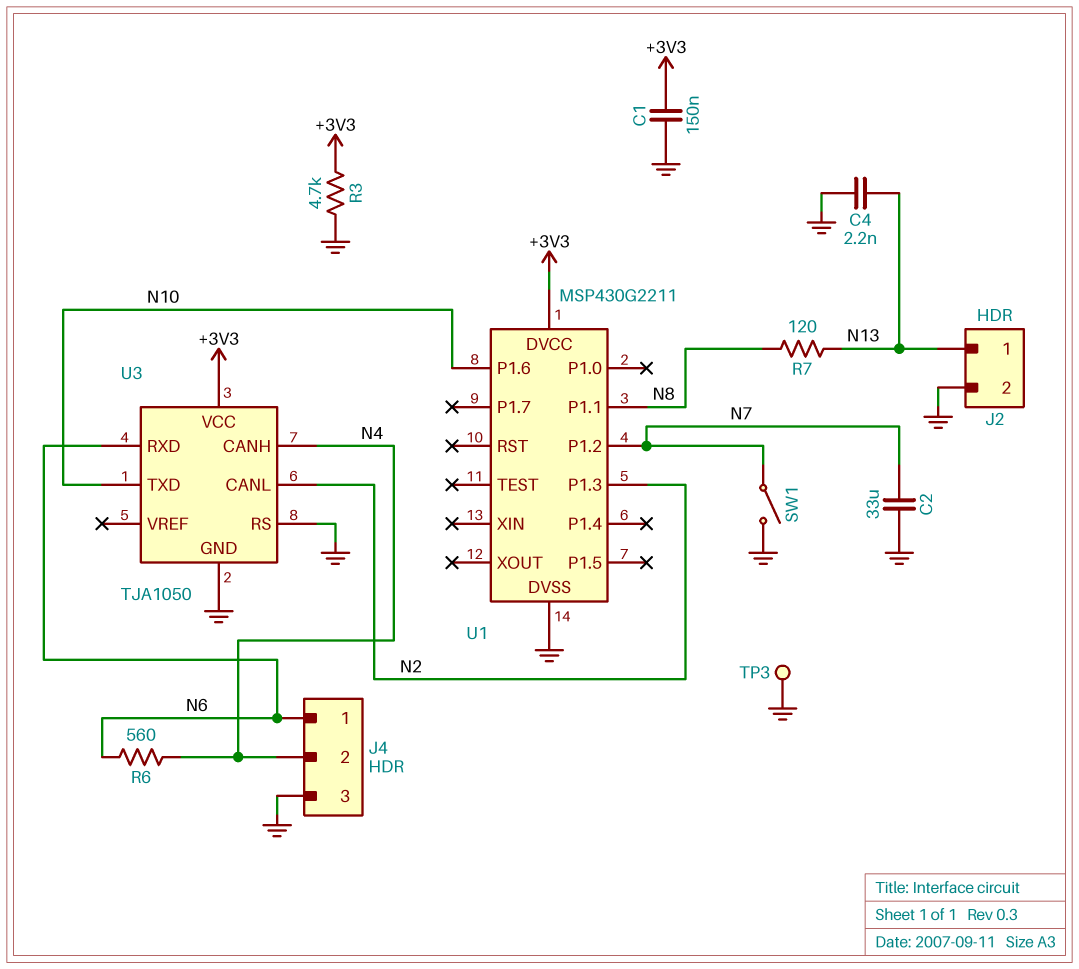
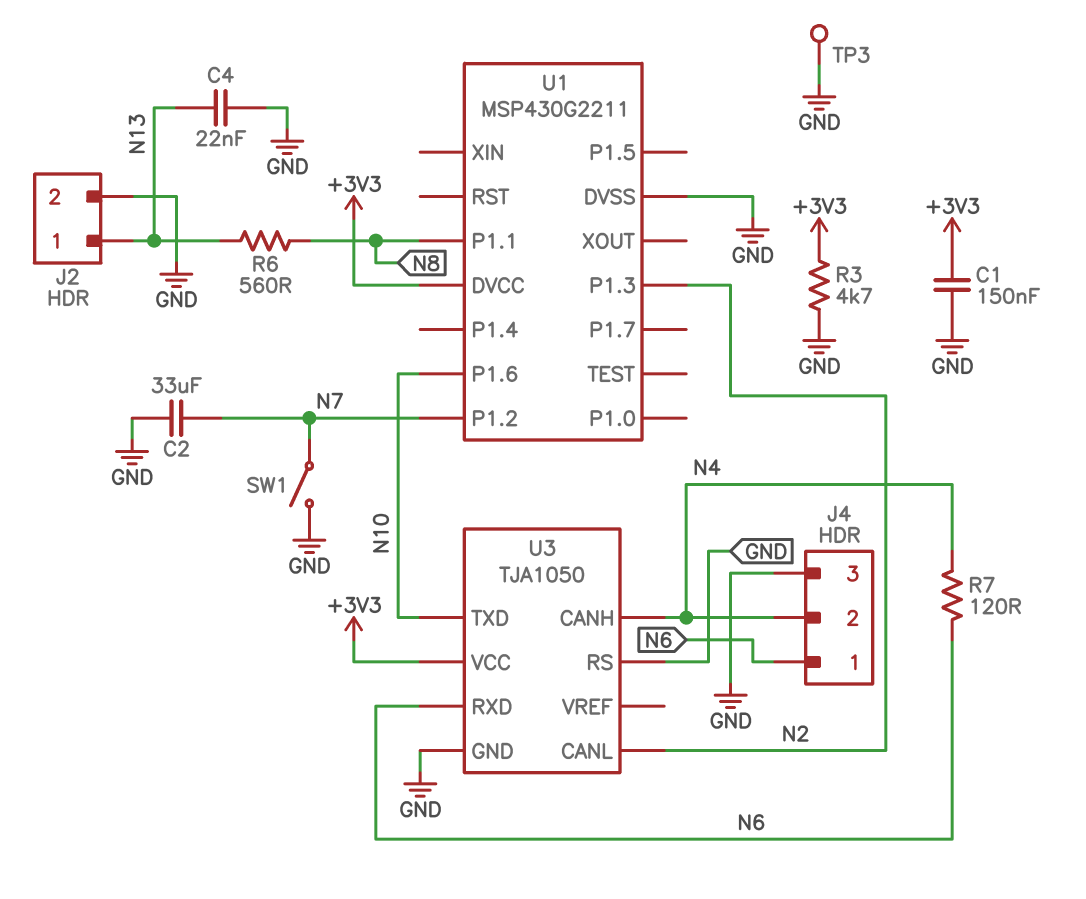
C4: 2.2nF (GND, N13) -> 22nF (GND, N13)
R6: 560 (N4, N6) -> 560 (N8, N13)
R7: 120 (N8, N13) -> 120 (N4, N6)

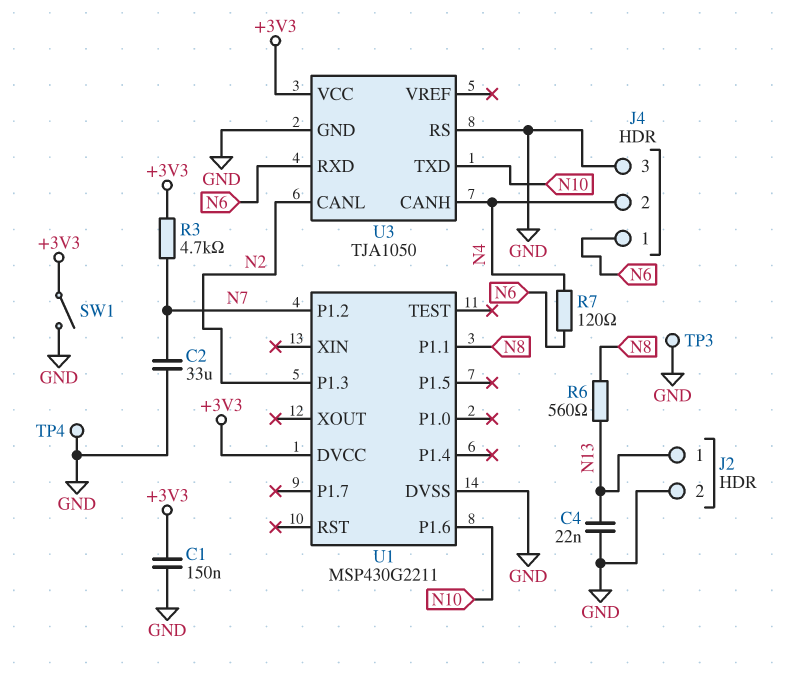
R3: 4.7k (+3V3, GND) -> 4.7k (+3V3, N7)
SW1: switch (GND, N7) -> switch (+3V3, GND)
TP4: none -> test point (GND)

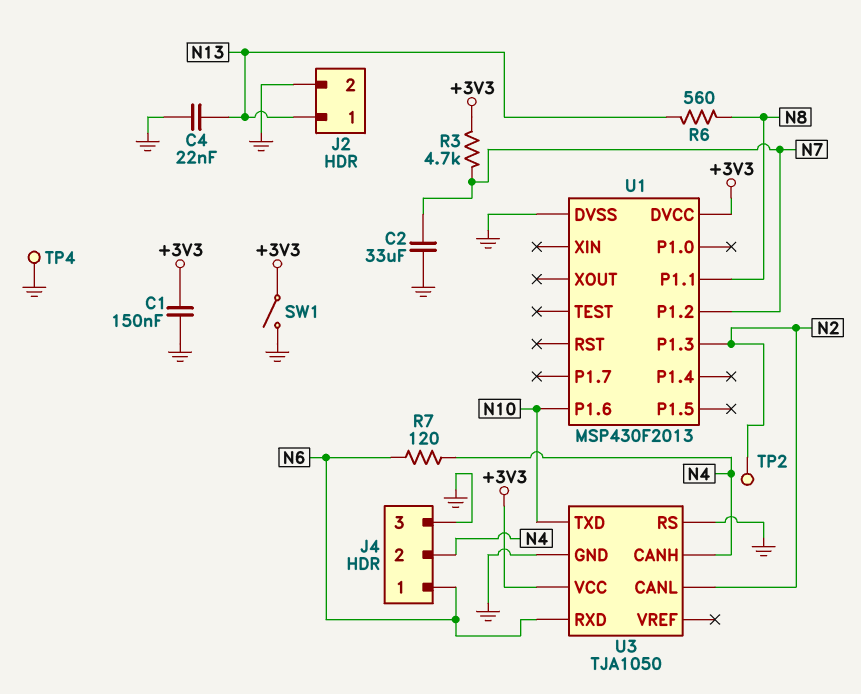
TP2: none -> test point (N2)
TP3: test point (GND) -> none
U1: MSP430G2211 -> MSP430F2013

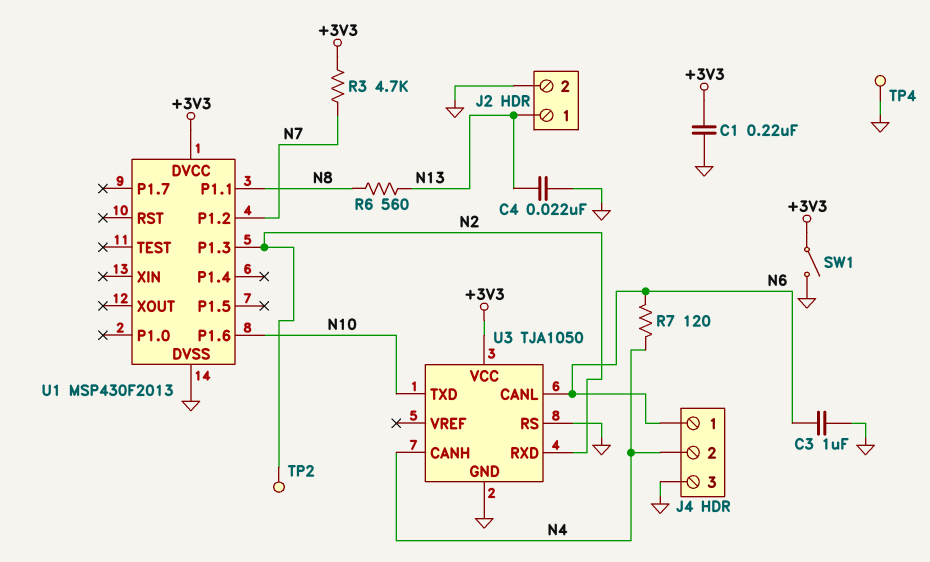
C1: 150nF (+3V3, GND) -> 220nF (+3V3, GND)
C2: 33uF (GND, N7) -> none
C3: none -> 1uF (GND, N6)
U3 pin CANL: N2 -> N6
U3 pin RXD: N6 -> N2

